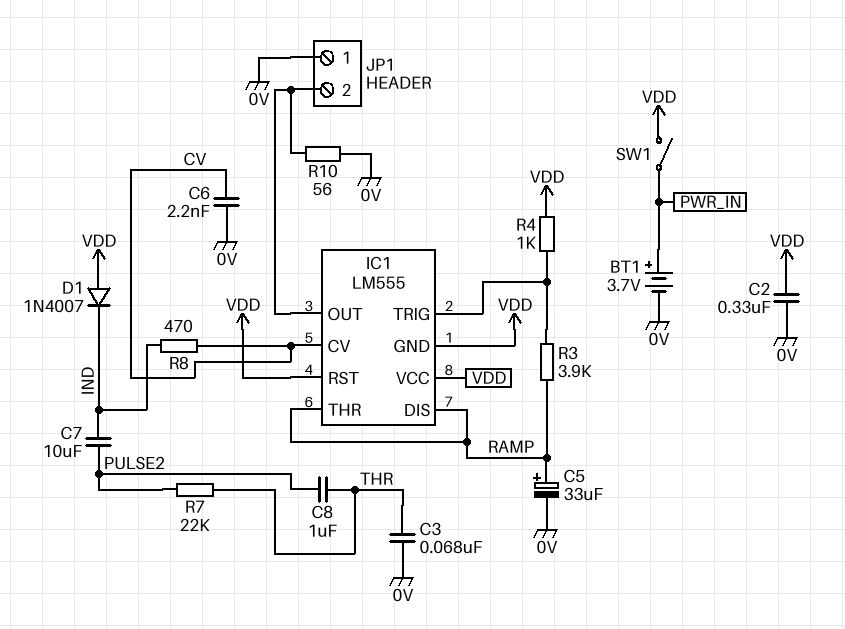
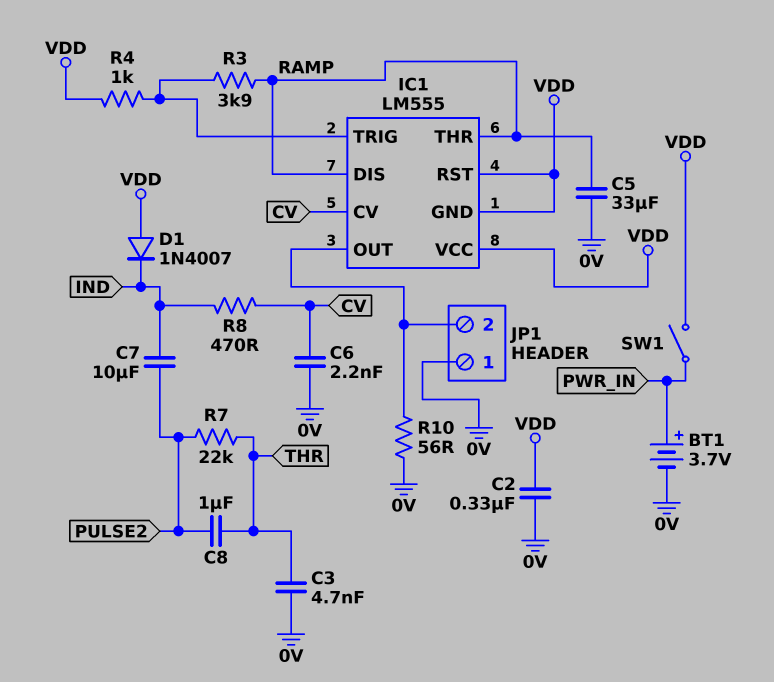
C3: 68nF (0V, THR) -> 4.7nF (0V, THR)
C5: 33uF (plus RAMP, minus 0V) -> 33uF (0V, RAMP)

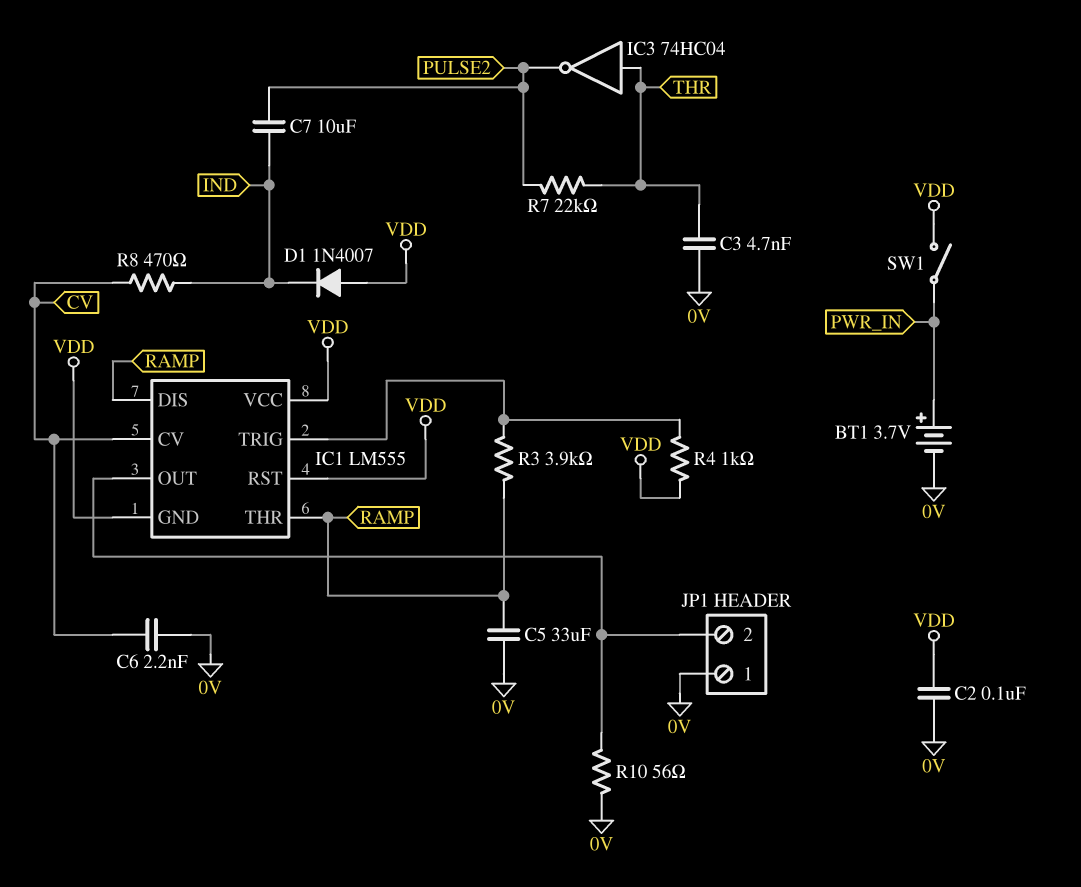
C2: 330nF (0V, VDD) -> 100nF (0V, VDD)
C8: 1uF (PULSE2, THR) -> none
IC3: none -> NOT 74HC04 (in THR, out PULSE2)

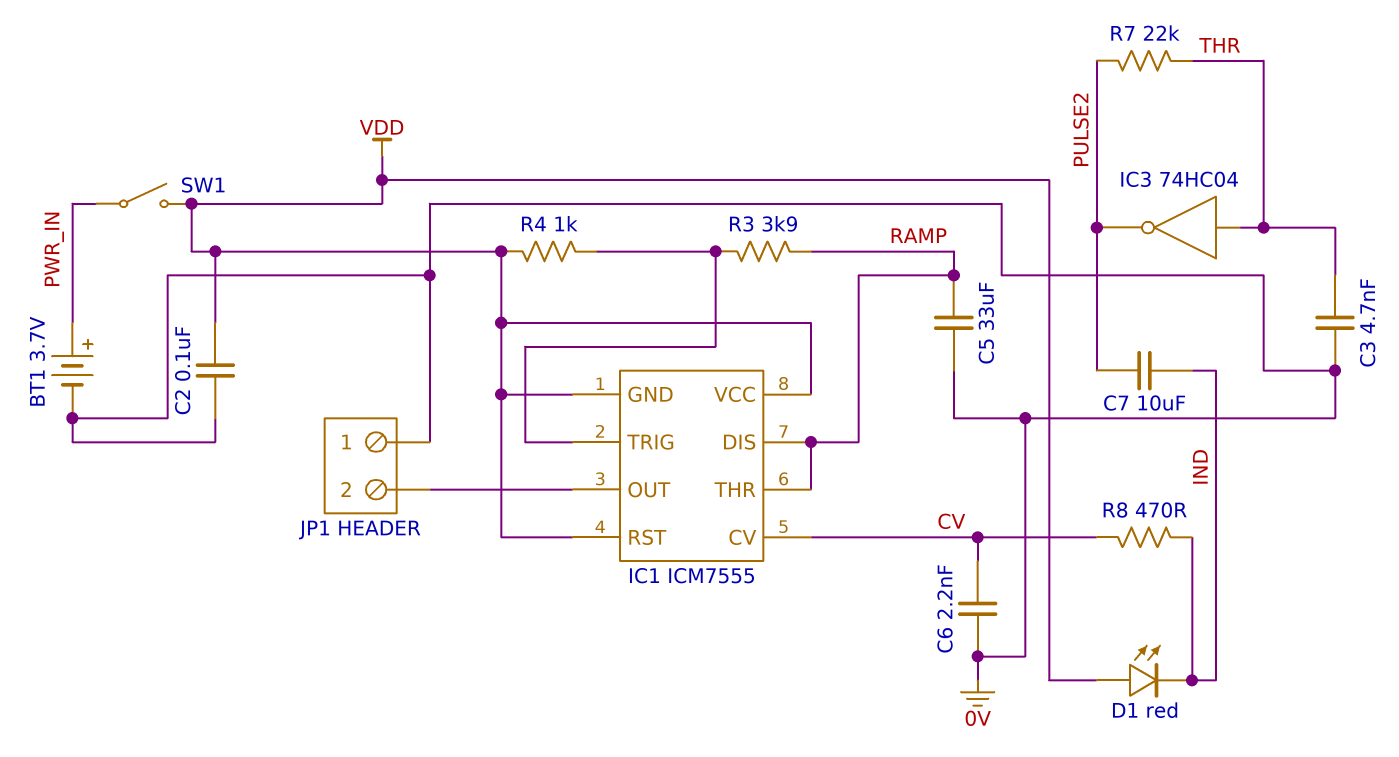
D1: diode 1N4007 (A VDD, K IND) -> LED red (A VDD, K IND)
IC1: LM555 -> ICM7555
R10: 56 (0V, IC1/OUT) -> none

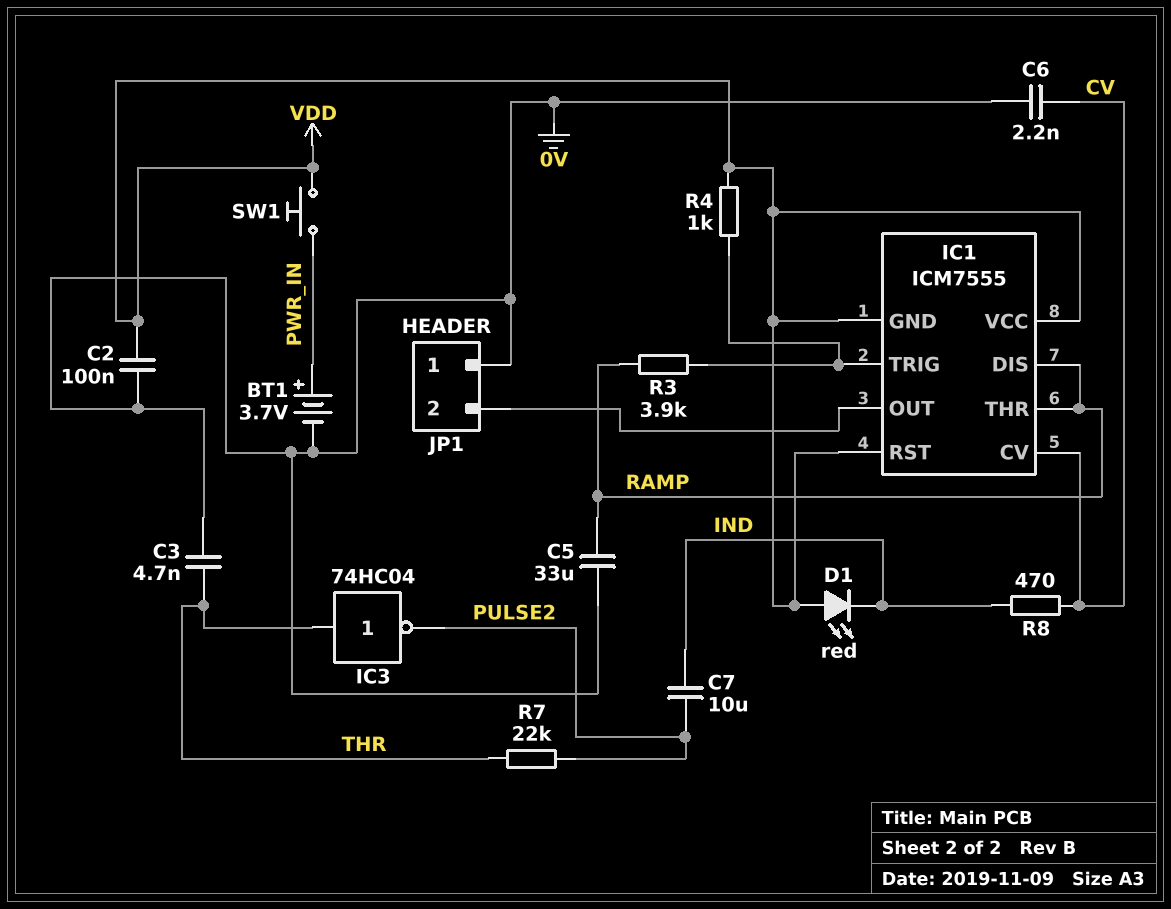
SW1: switch (PWR_IN, VDD) -> button (PWR_IN, VDD)

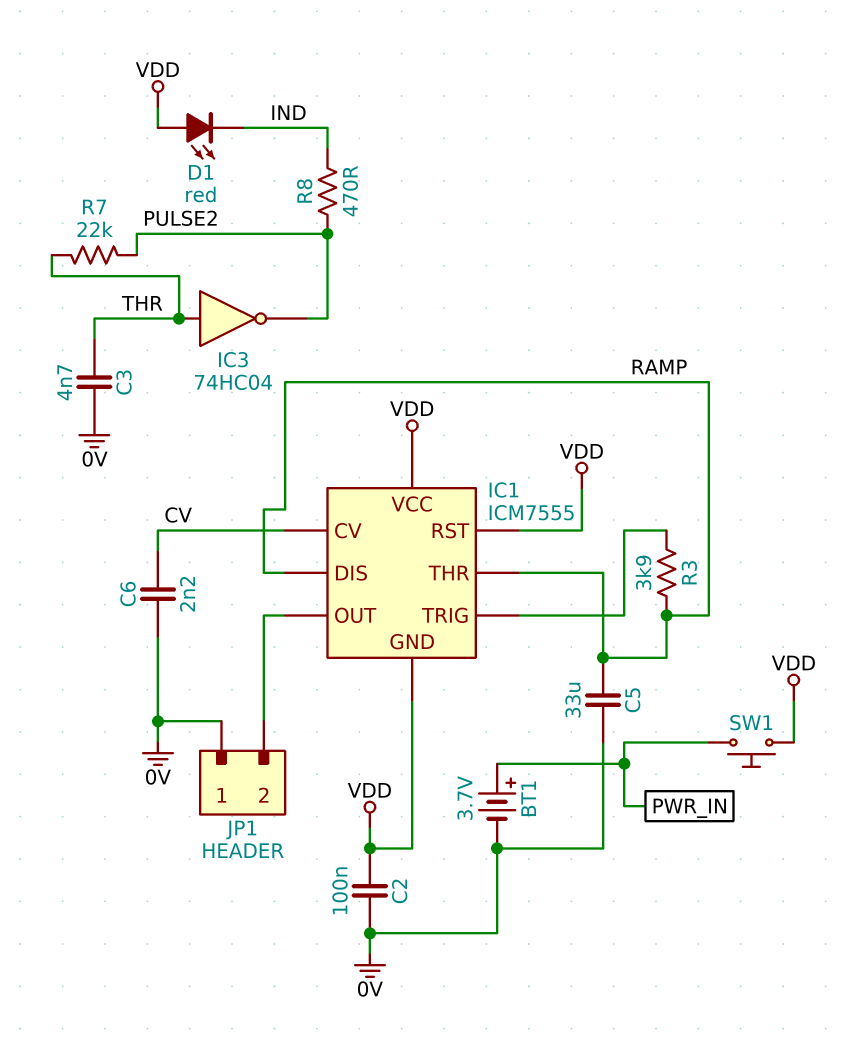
C7: 10uF (IND, PULSE2) -> none
R4: 1k (IC1/TRIG, VDD) -> none
R8: 470 (CV, IND) -> 470 (IND, PULSE2)

